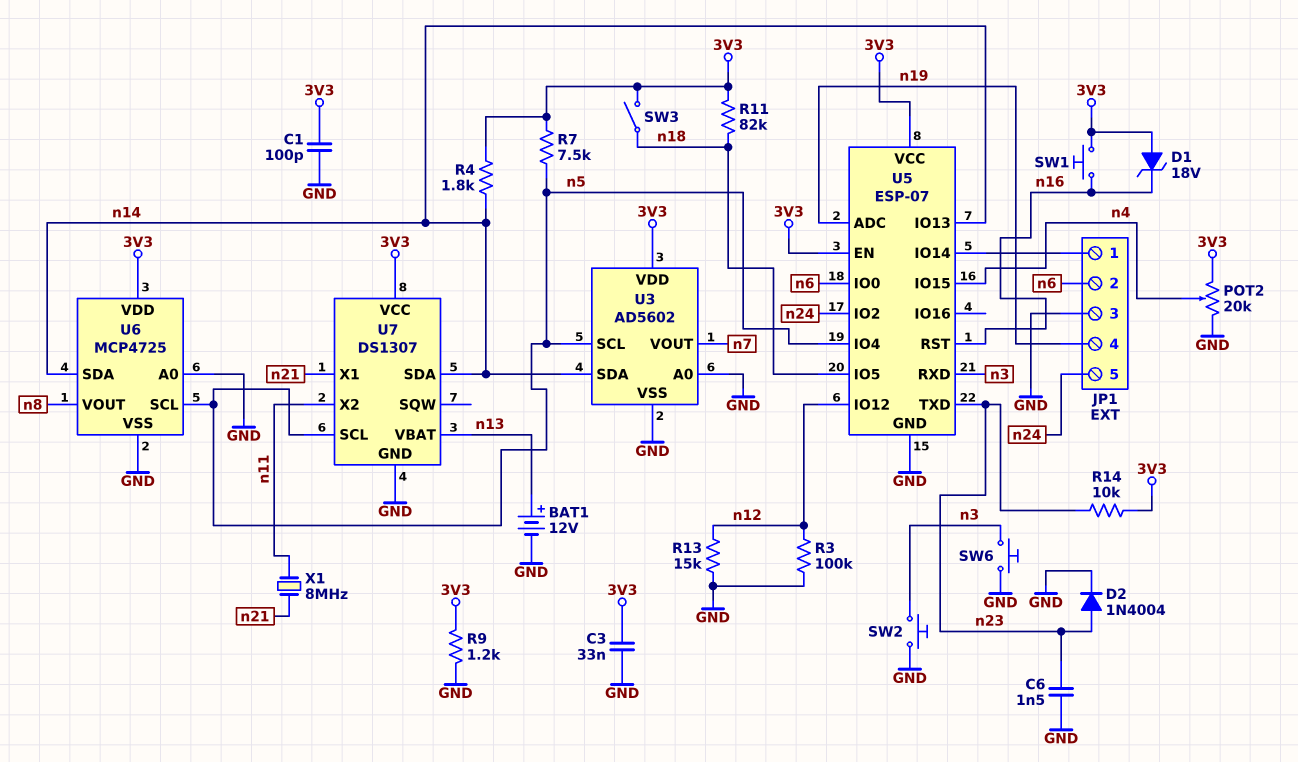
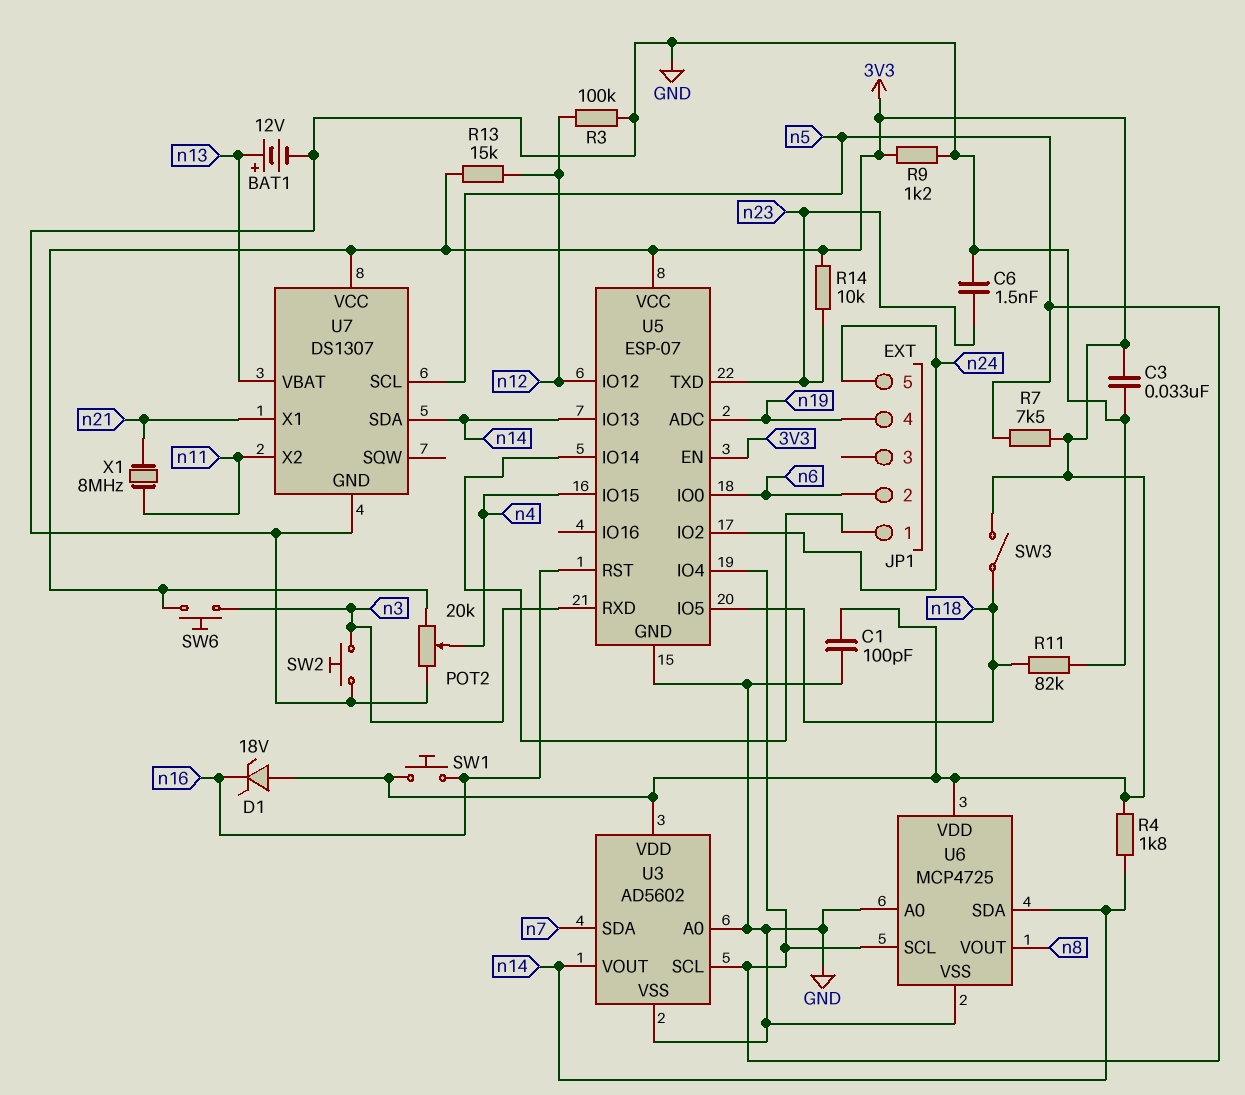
D2: diode 1N4004 (A n23, K GND) -> none
JP1 pin 3: GND -> none
R11: 82k (3V3, n18) -> 82k (GND, n18)
R13: 15k (GND, n12) -> 15k (3V3, n12)
SW6: button (GND, n3) -> button (3V3, n3)
U3 pin SDA: n14 -> n7
U3 pin VOUT: n7 -> n14

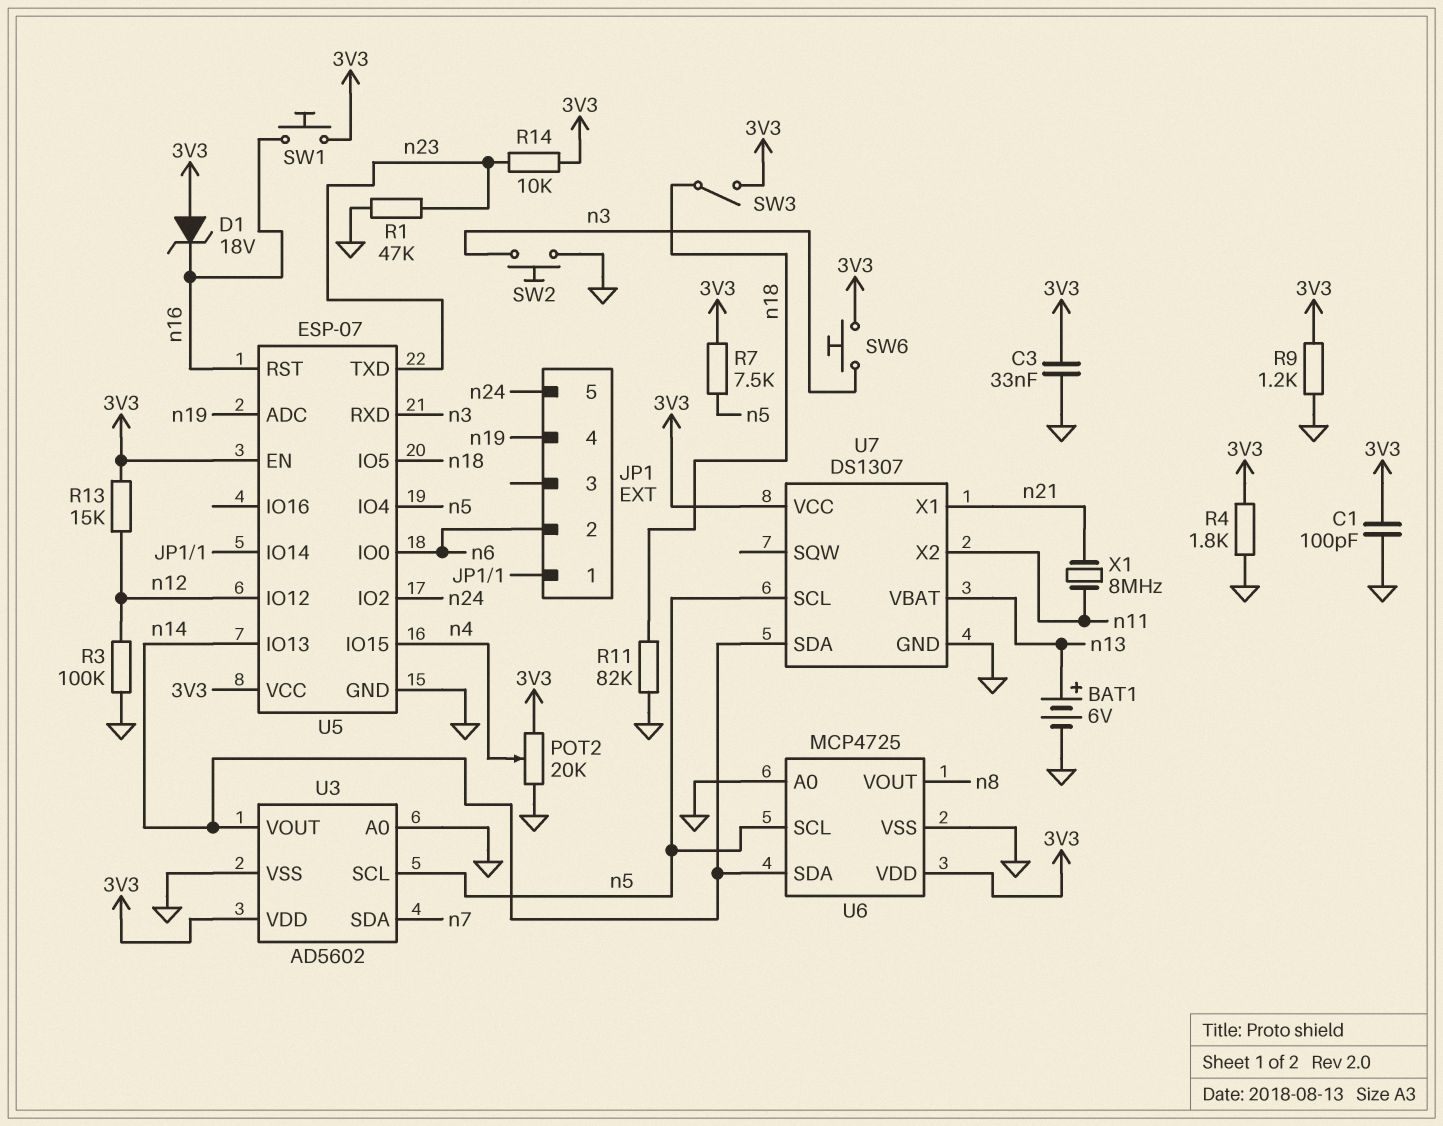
BAT1: 12V (plus n13, minus GND) -> 6V (plus n13, minus GND)
C6: 1.5nF (GND, n23) -> none
R1: none -> 47k (GND, n23)
R4: 1.8k (3V3, n14) -> 1.8k (3V3, GND)

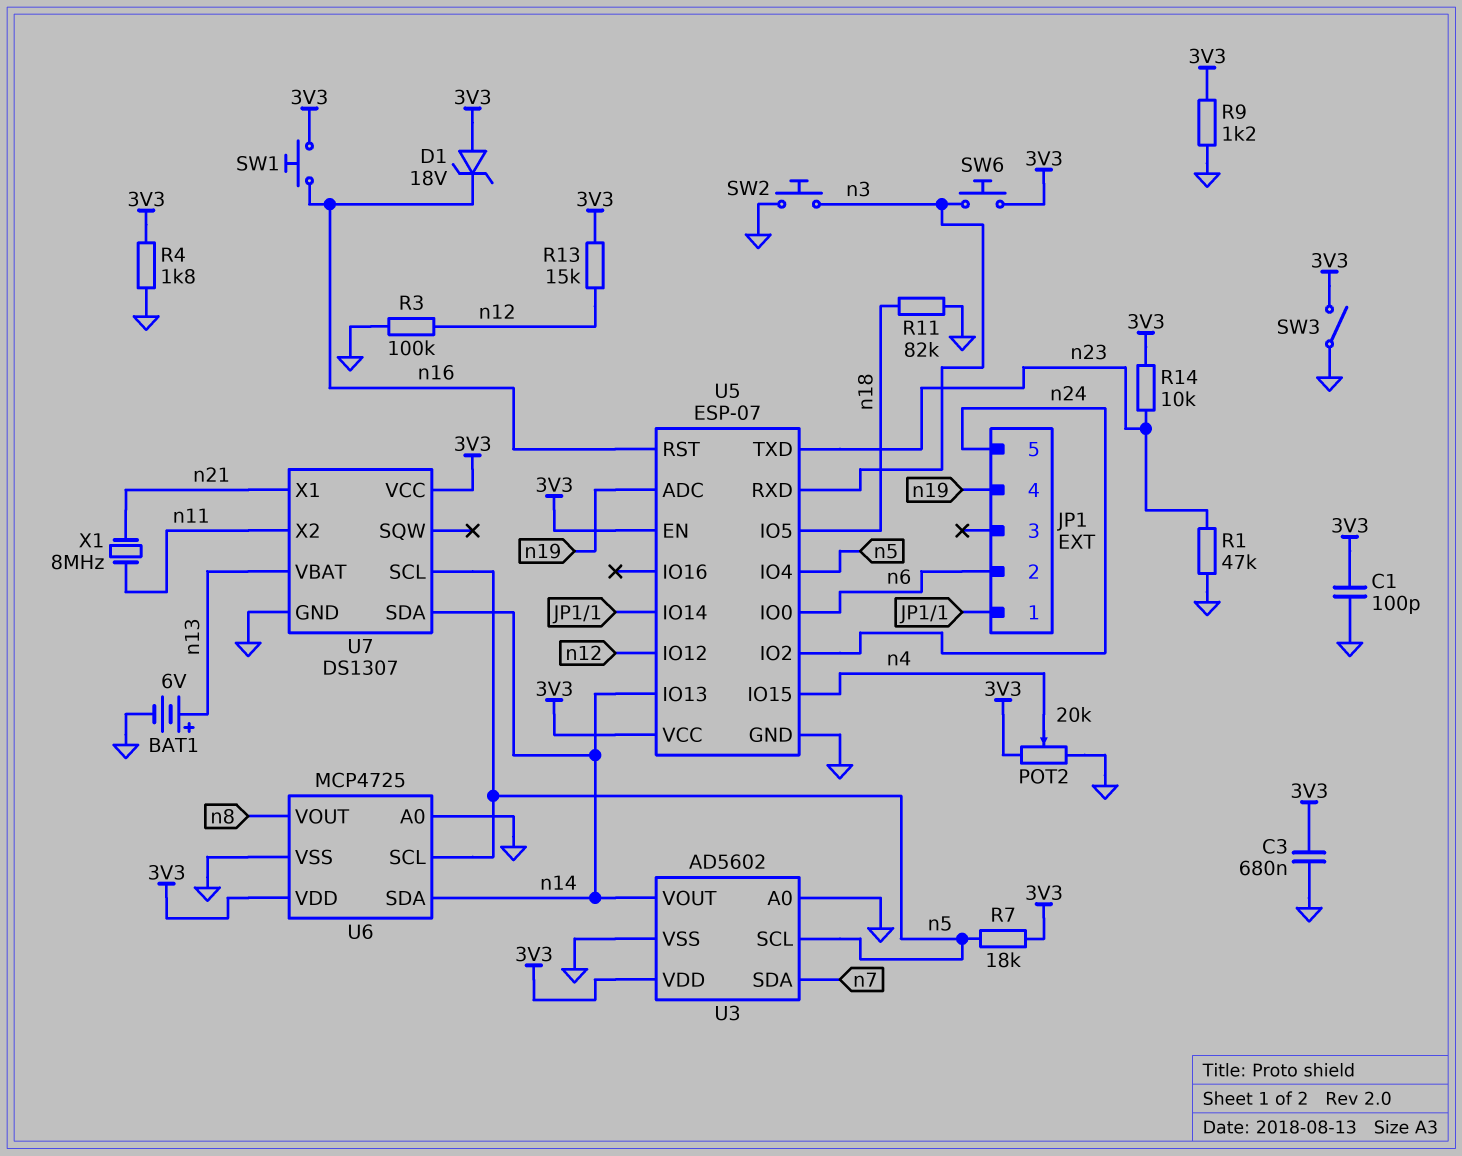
C3: 33nF (3V3, GND) -> 680nF (3V3, GND)
R7: 7.5k (3V3, n5) -> 18k (3V3, n5)
SW3: switch (3V3, n18) -> switch (3V3, GND)

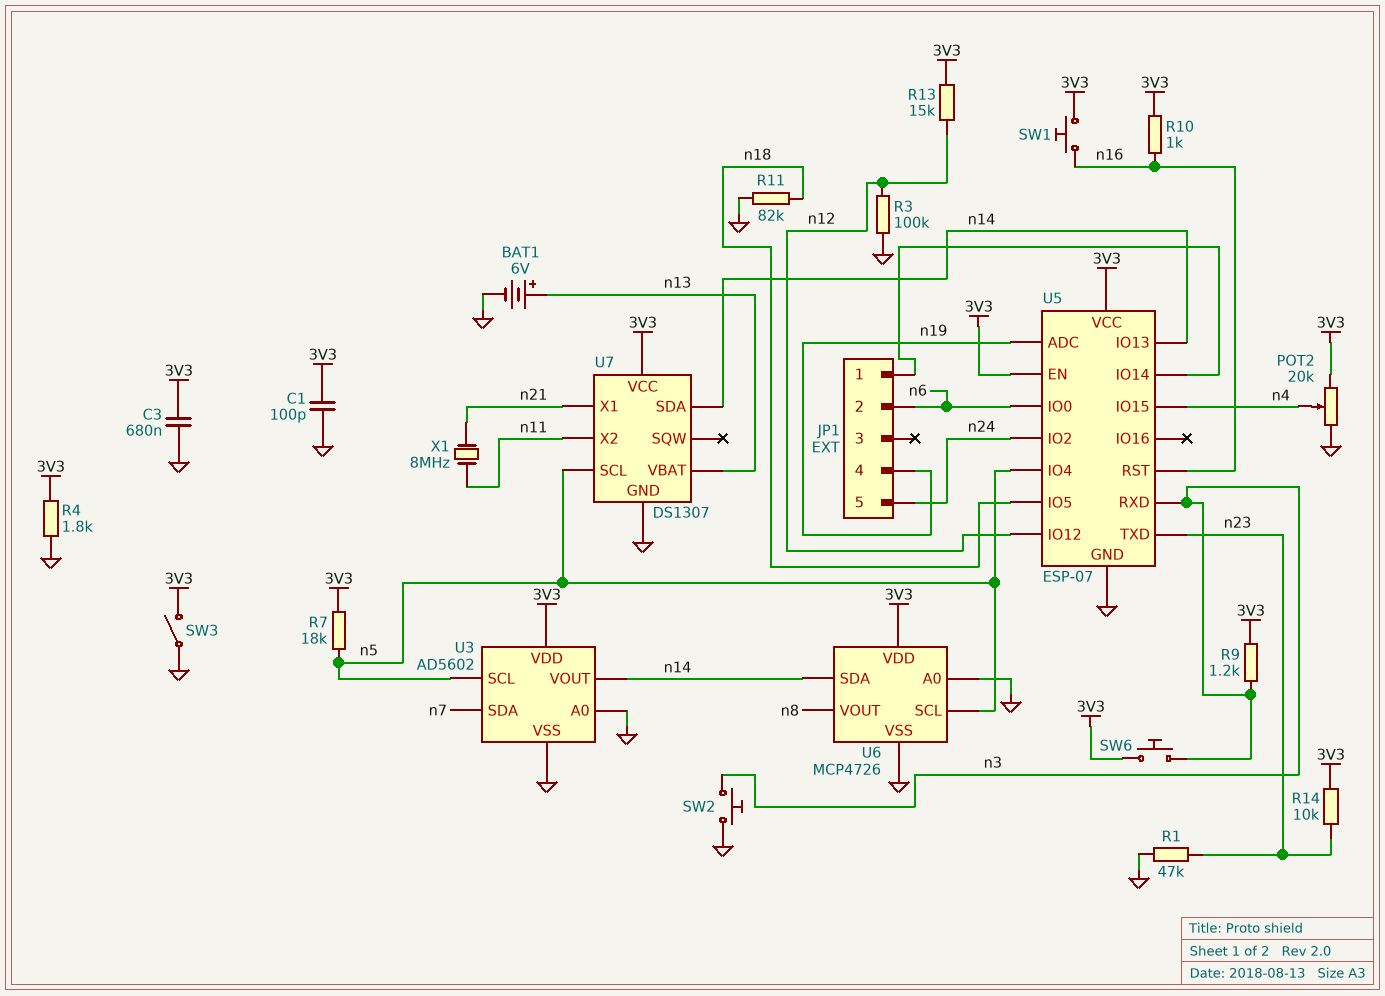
D1: zener 18V (A 3V3, K n16) -> none
R9: 1.2k (3V3, GND) -> 1.2k (3V3, n3)
R10: none -> 1k (3V3, n16)
U6: MCP4725 -> MCP4726

